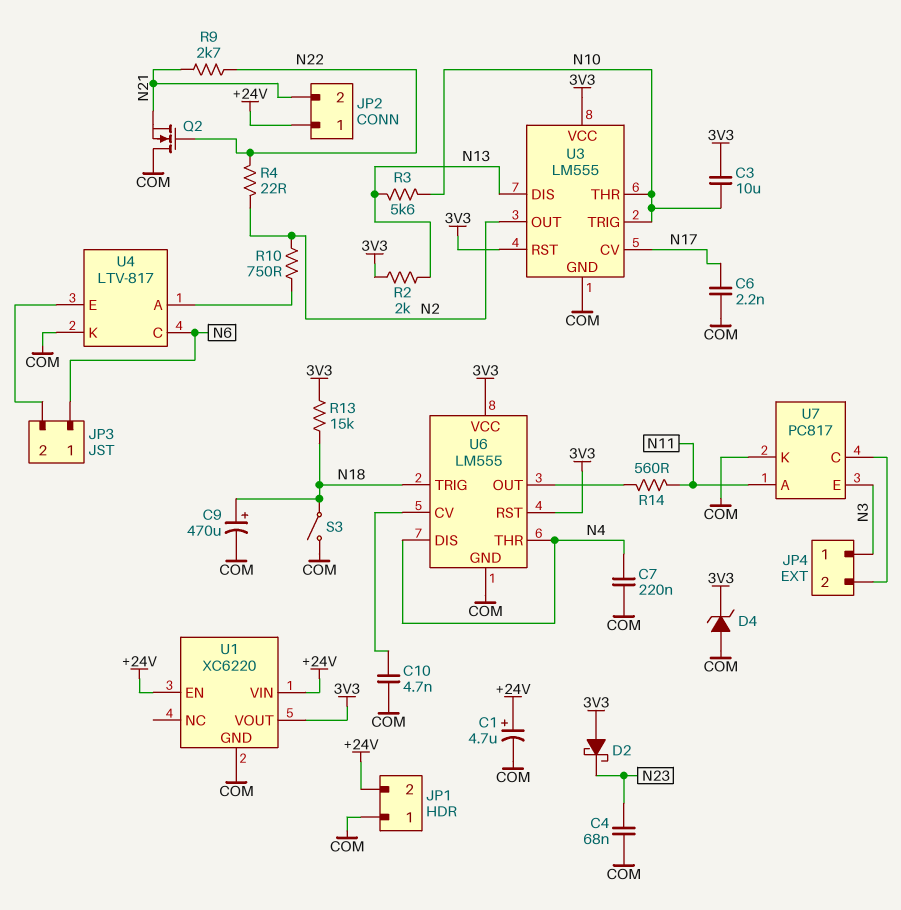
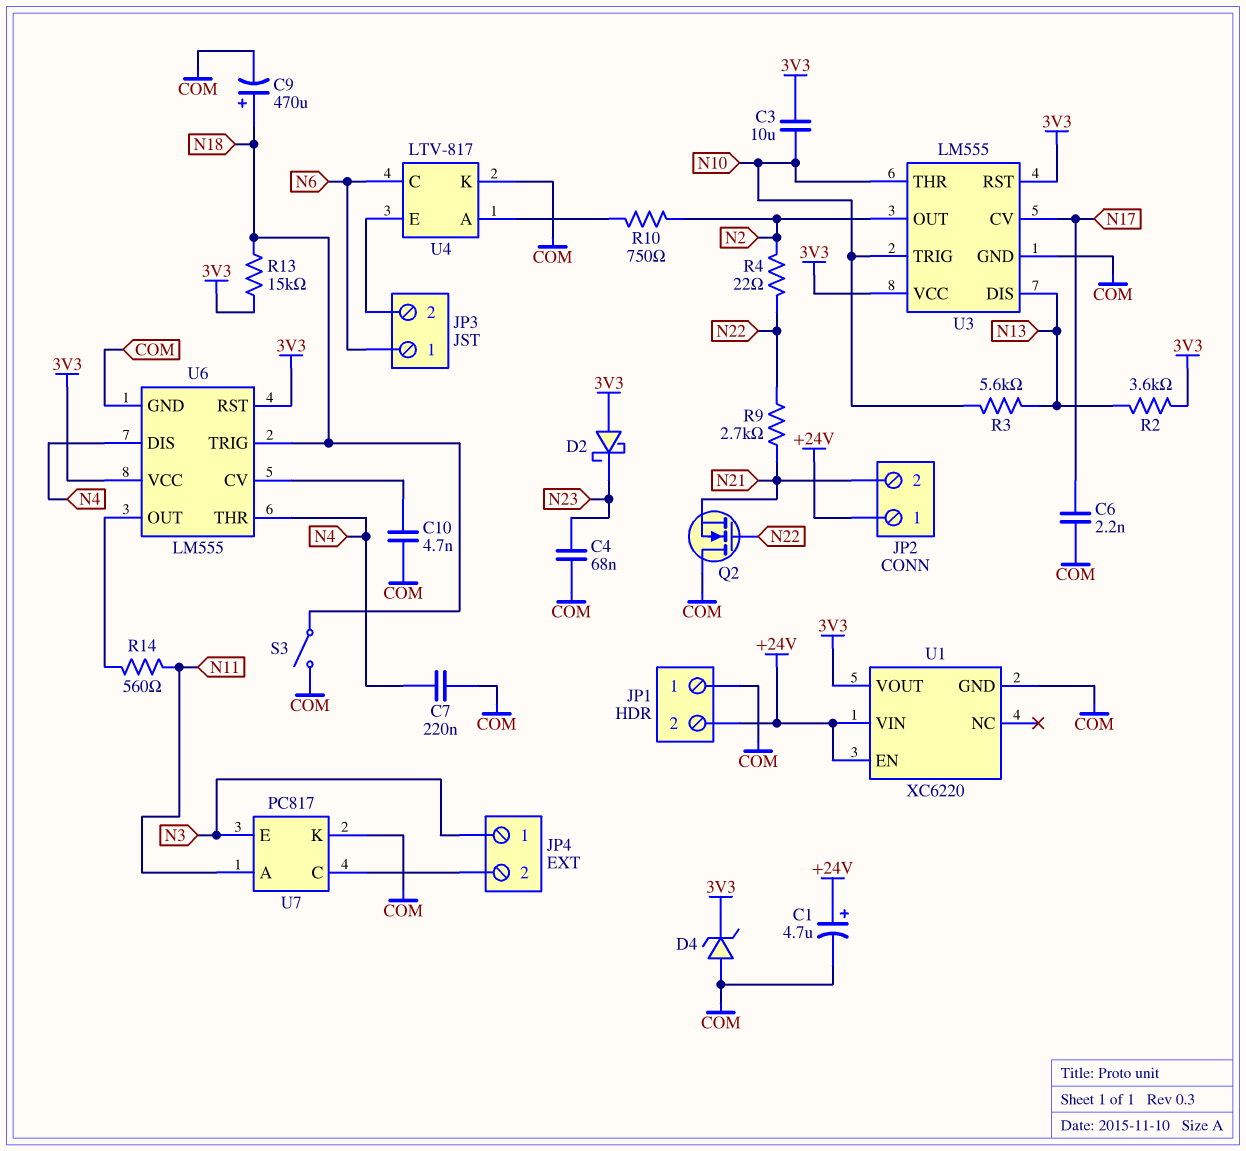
R2: 2k (3V3, N13) -> 3.6k (3V3, N13)

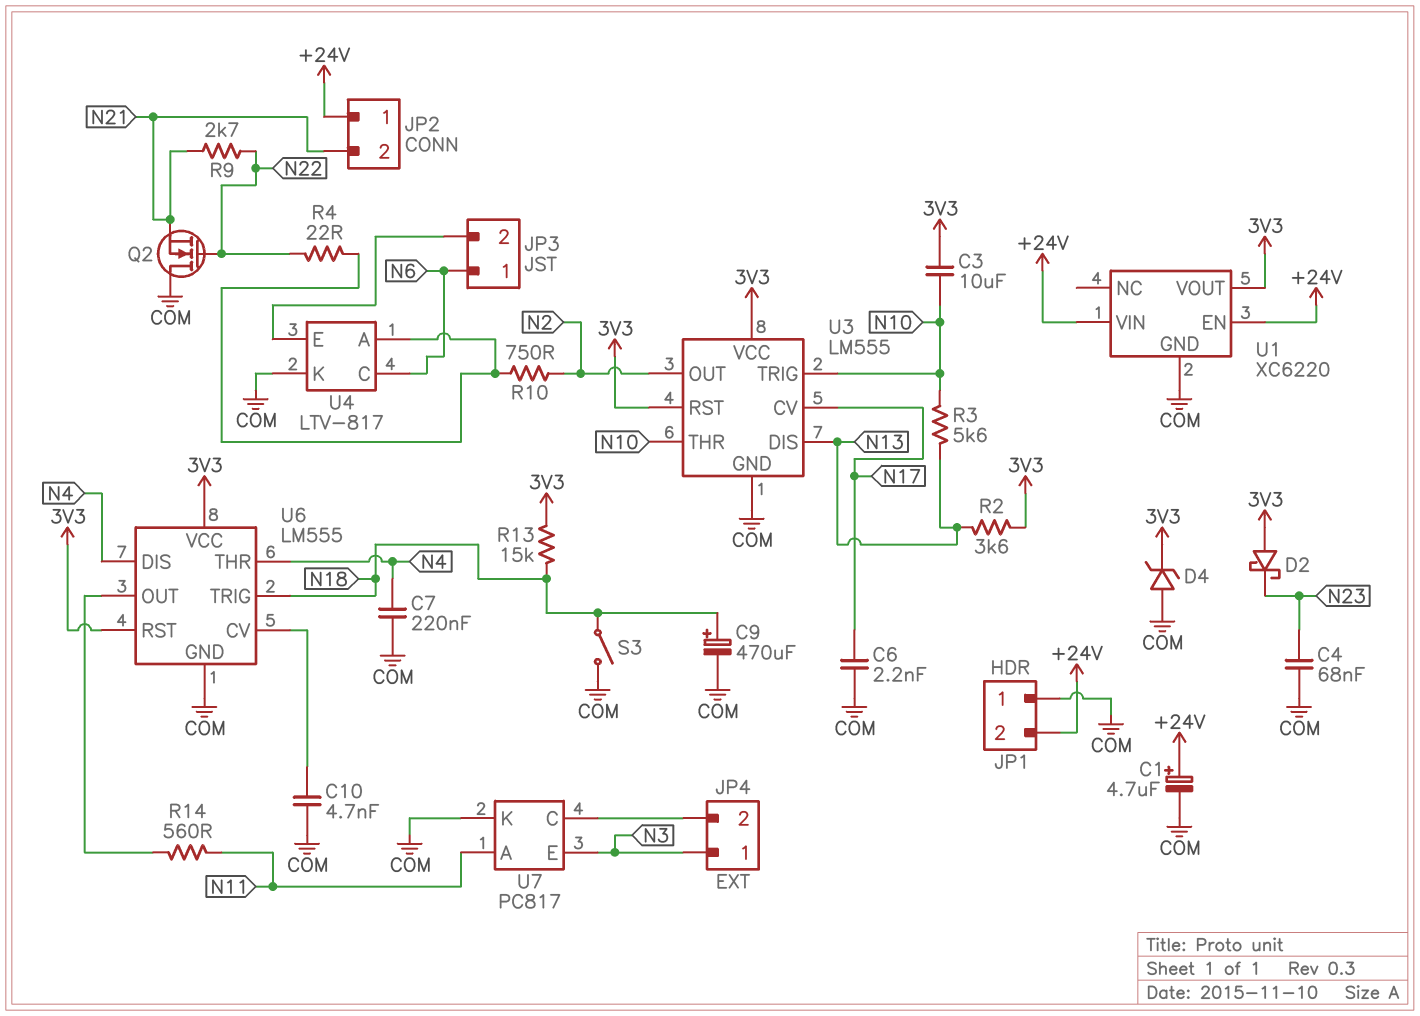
R4: 22 (N2, N22) -> 22 (N22, U4/A)

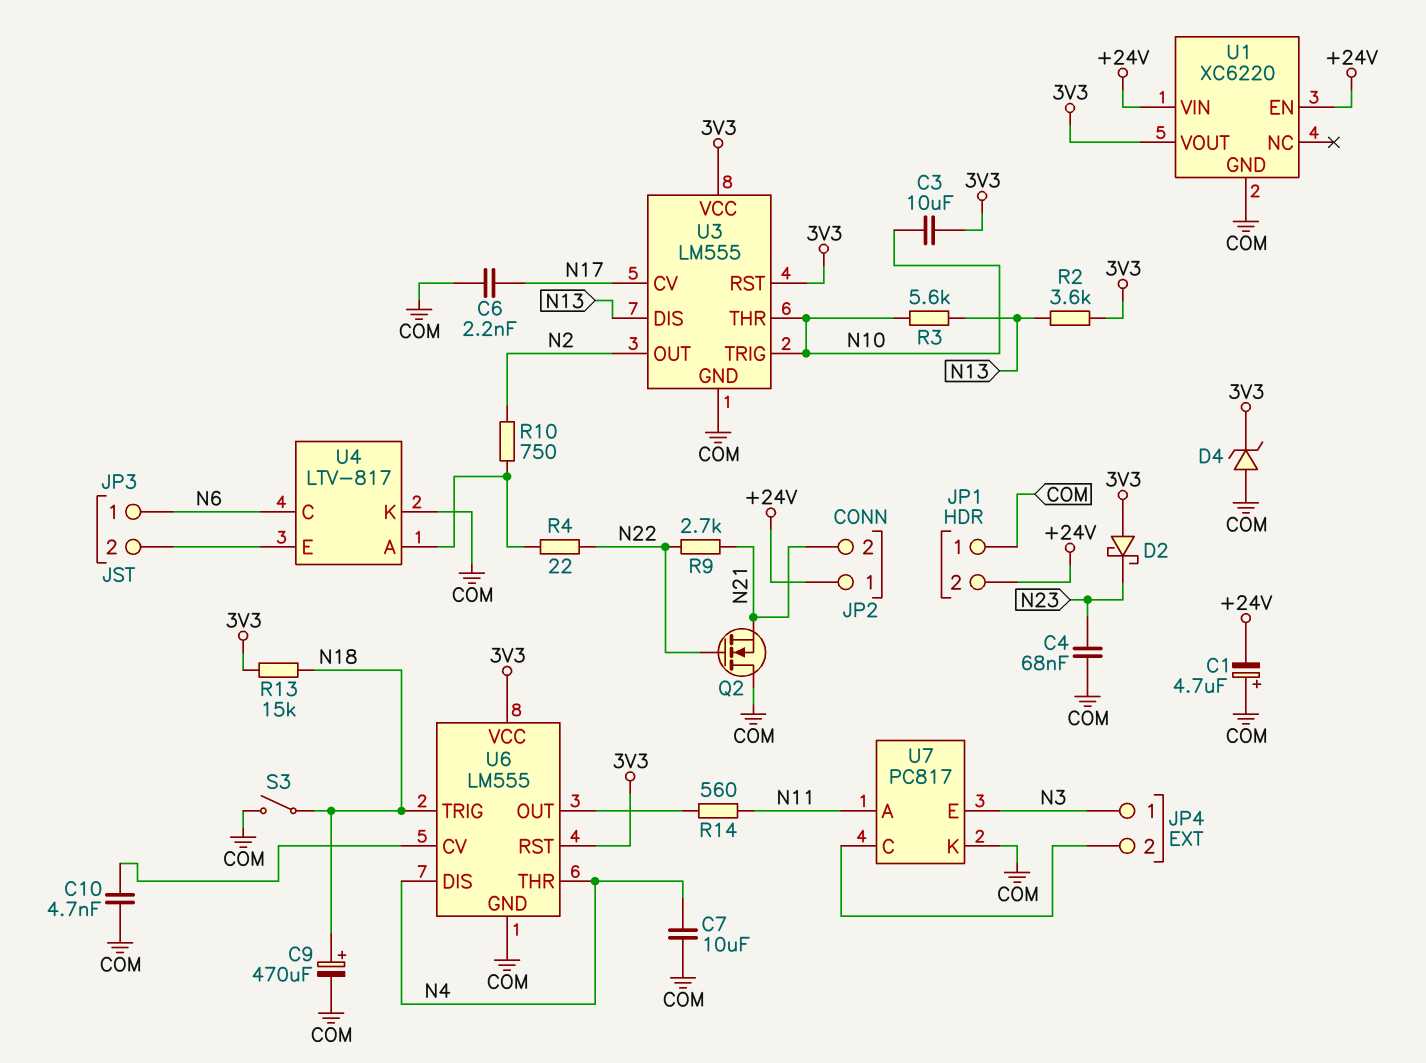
C1: 4.7uF (plus +24V, minus COM) -> 4.7uF (plus COM, minus +24V)
C7: 220nF (COM, N4) -> 10uF (COM, N4)

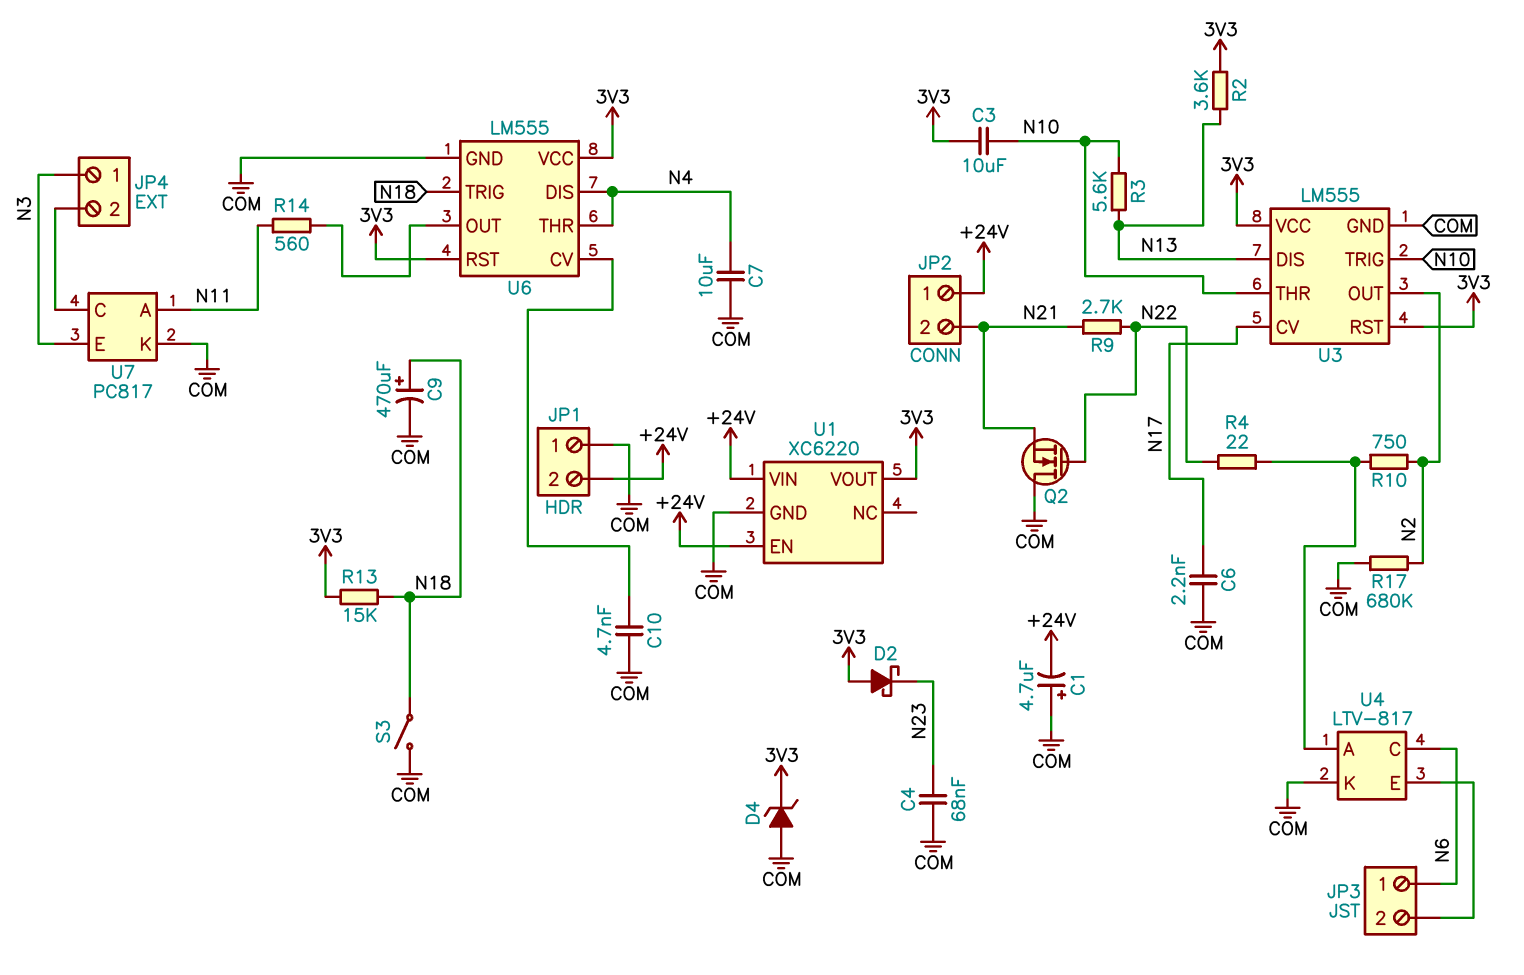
R17: none -> 680k (COM, N2)

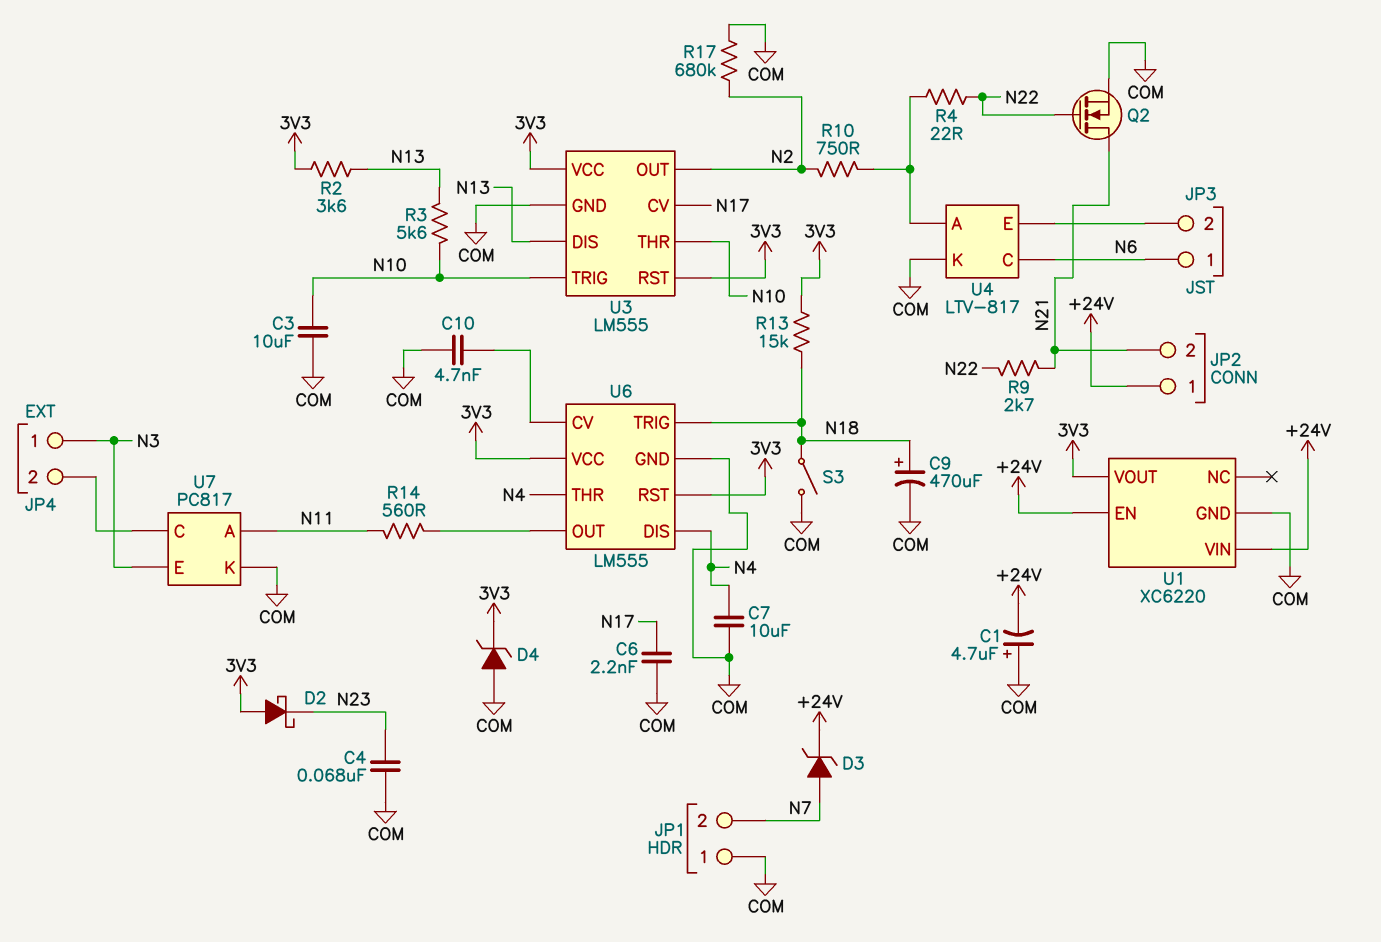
C3: 10uF (3V3, N10) -> 10uF (COM, N10)
D3: none -> zener (A N7, K +24V)
JP1 pin 2: +24V -> N7
Q2: NMOS (G N22, D COM, S N21) -> NMOS (G N22, D N21, S COM)

